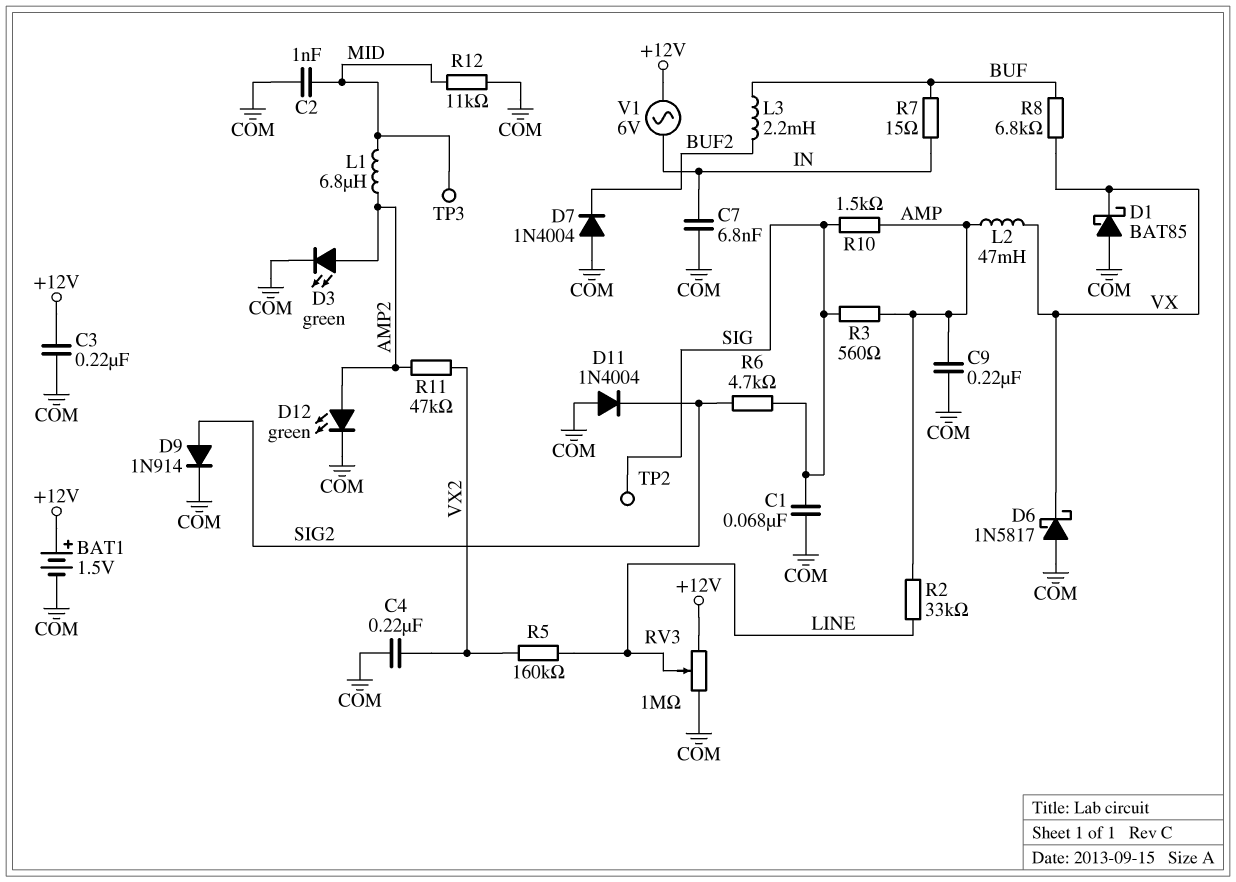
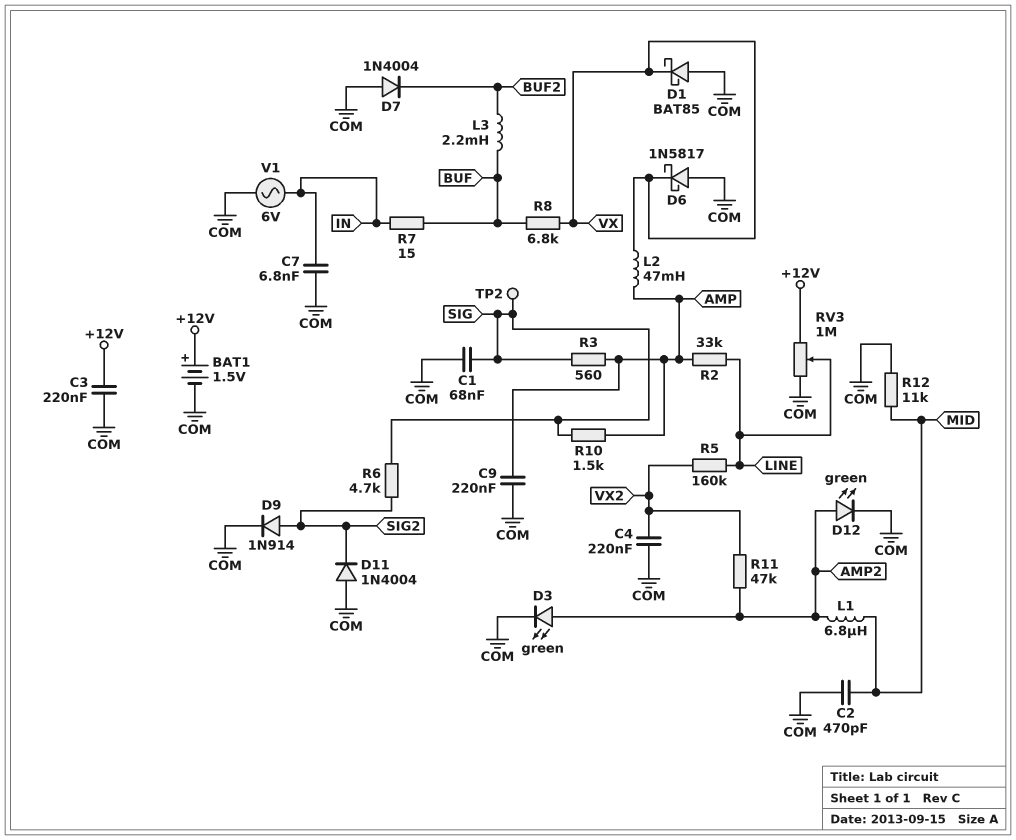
C2: 1nF (COM, MID) -> 470pF (COM, MID)
TP3: test point (MID) -> none
V1: AC 6V (+12V, IN) -> AC 6V (COM, IN)

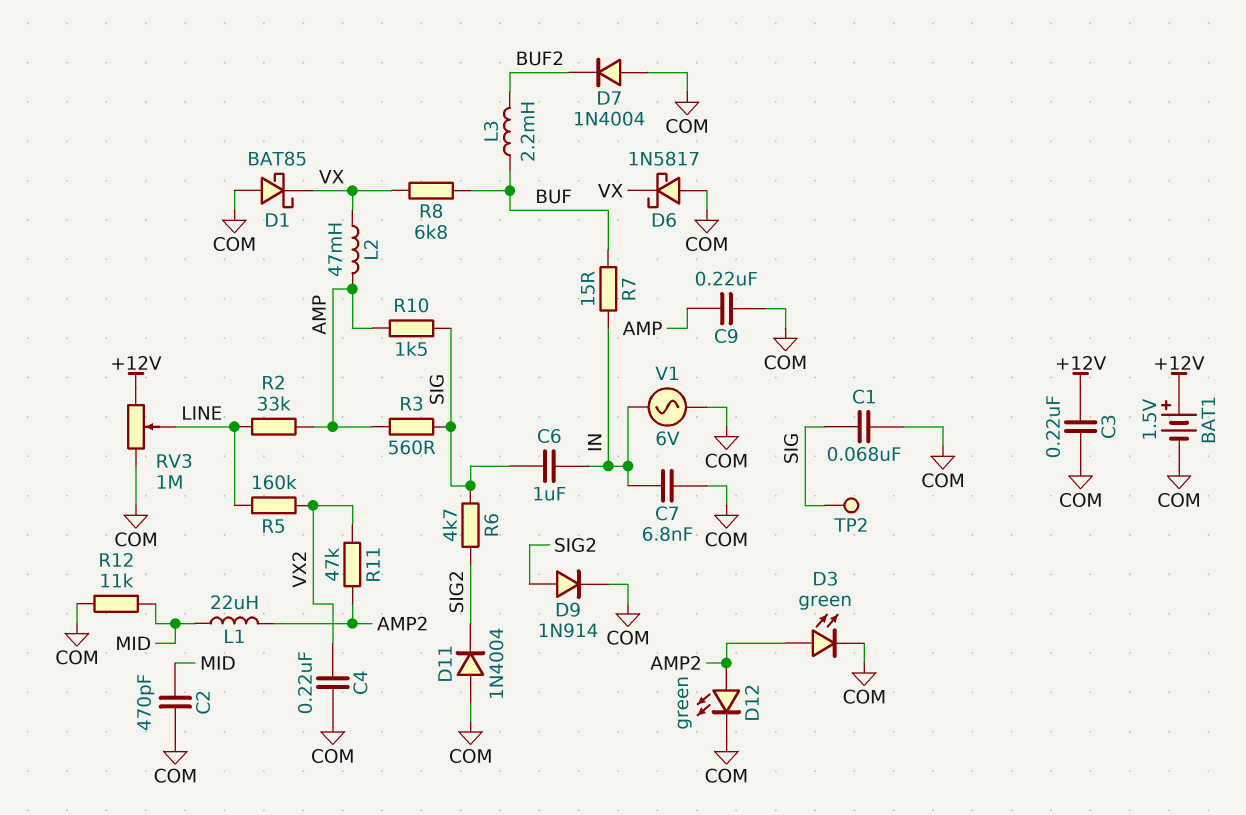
C6: none -> 1uF (IN, SIG)
L1: 6.8uH (AMP2, MID) -> 22uH (AMP2, MID)

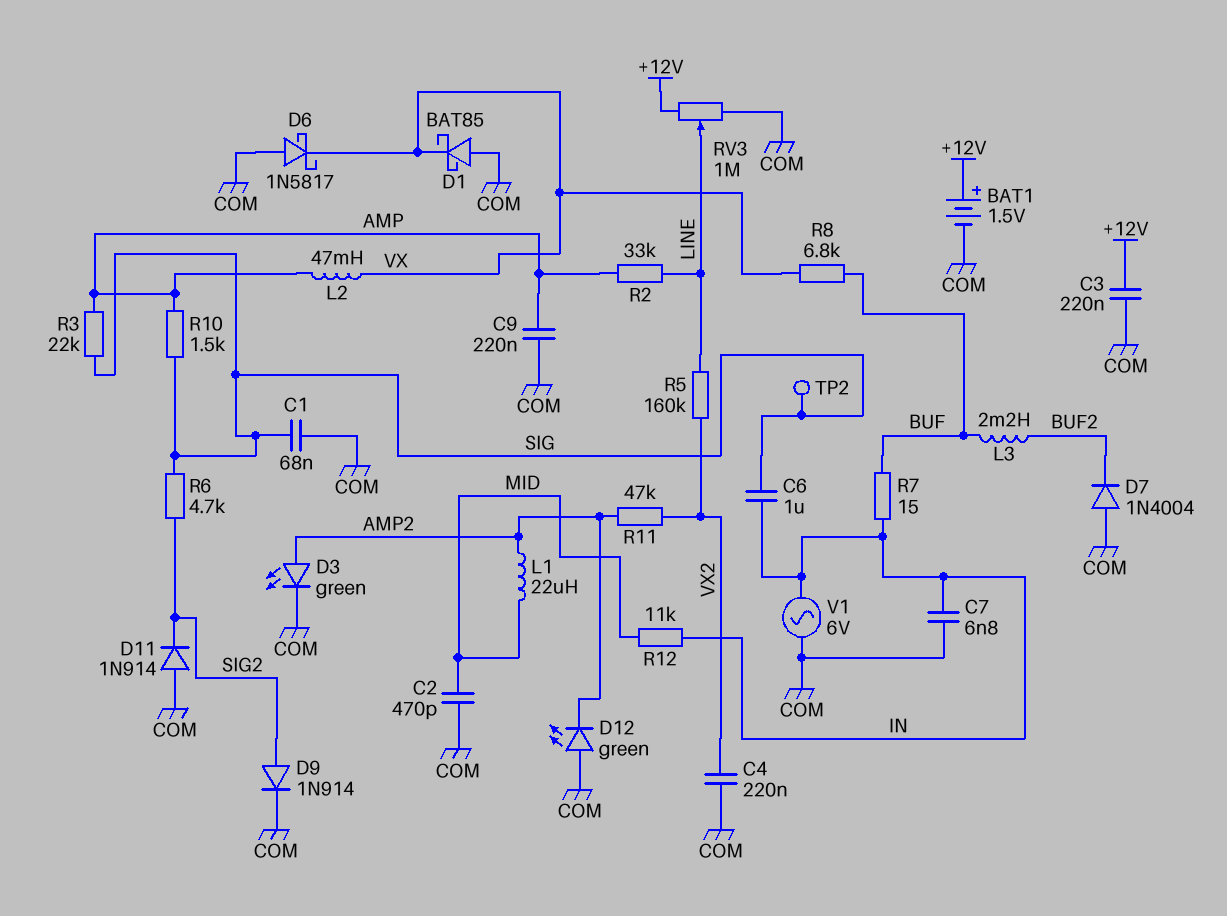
D11: diode 1N4004 (A COM, K SIG2) -> diode 1N914 (A COM, K SIG2)
D12: LED green (A AMP2, K COM) -> LED green (A COM, K AMP2)
R3: 560 (AMP, SIG) -> 22k (AMP, SIG)
R12: 11k (COM, MID) -> 11k (IN, MID)

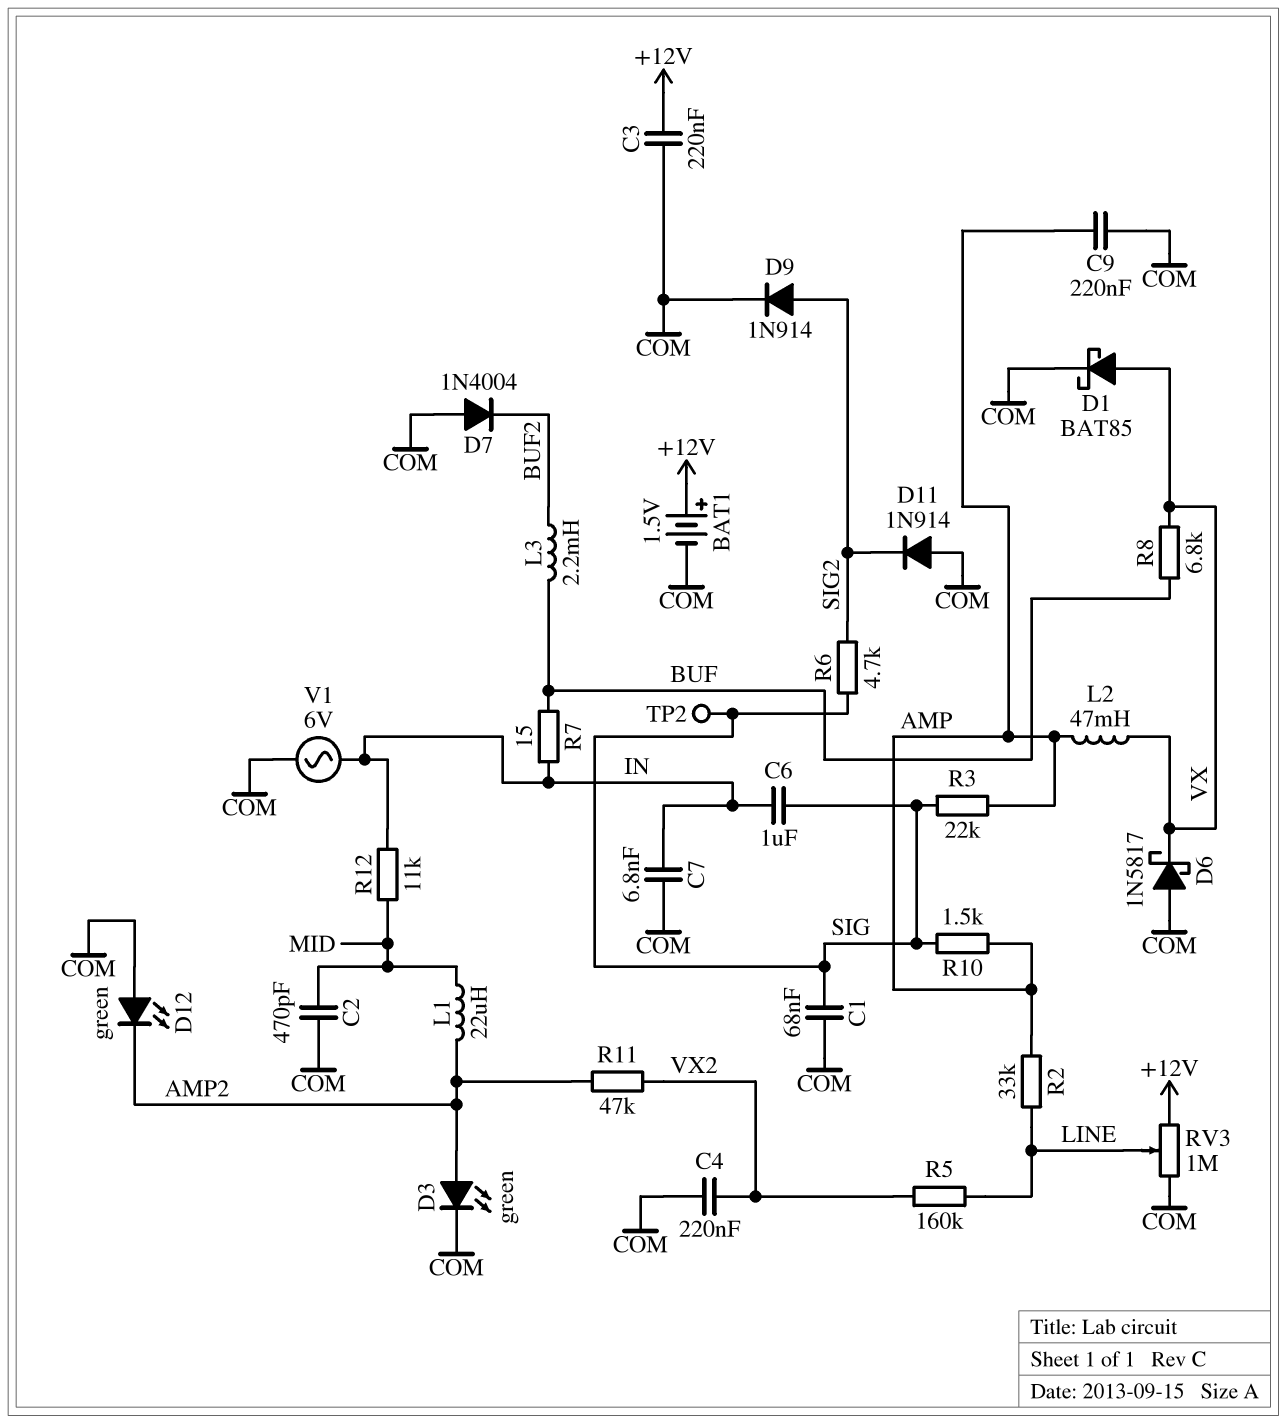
D1: schottky BAT85 (A COM, K VX) -> schottky BAT85 (A VX, K COM)

